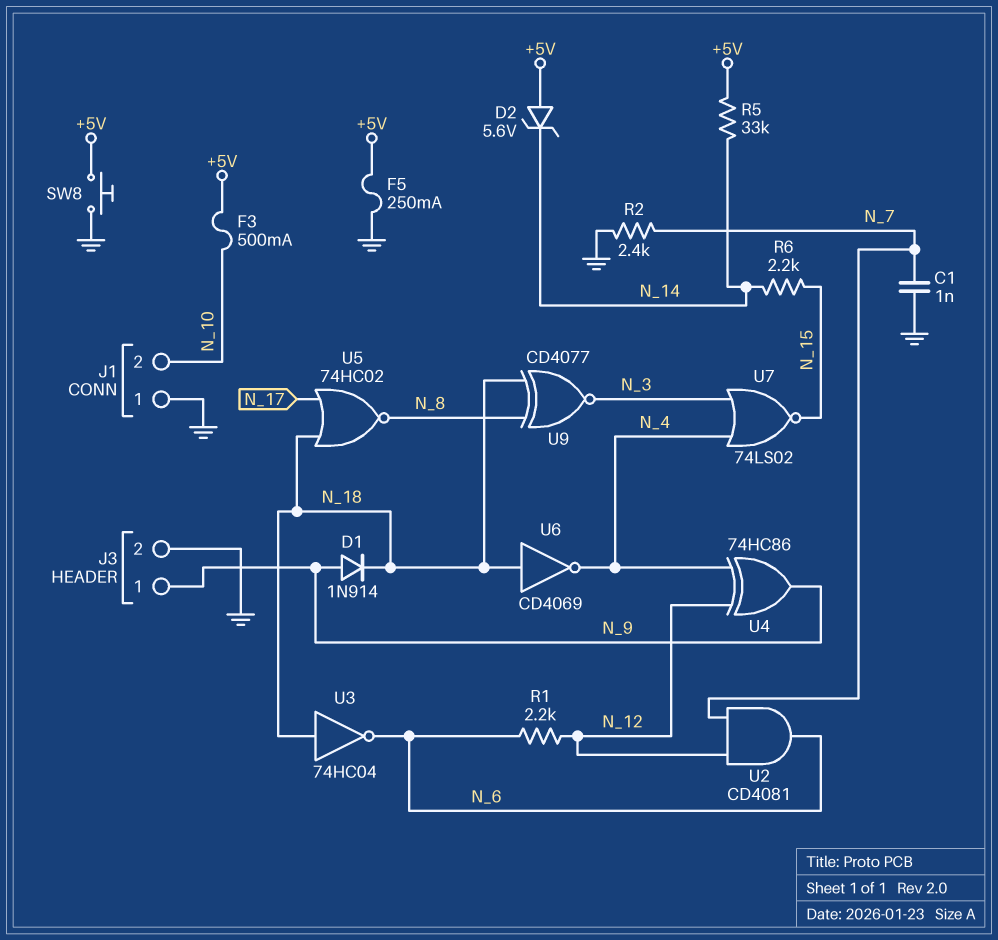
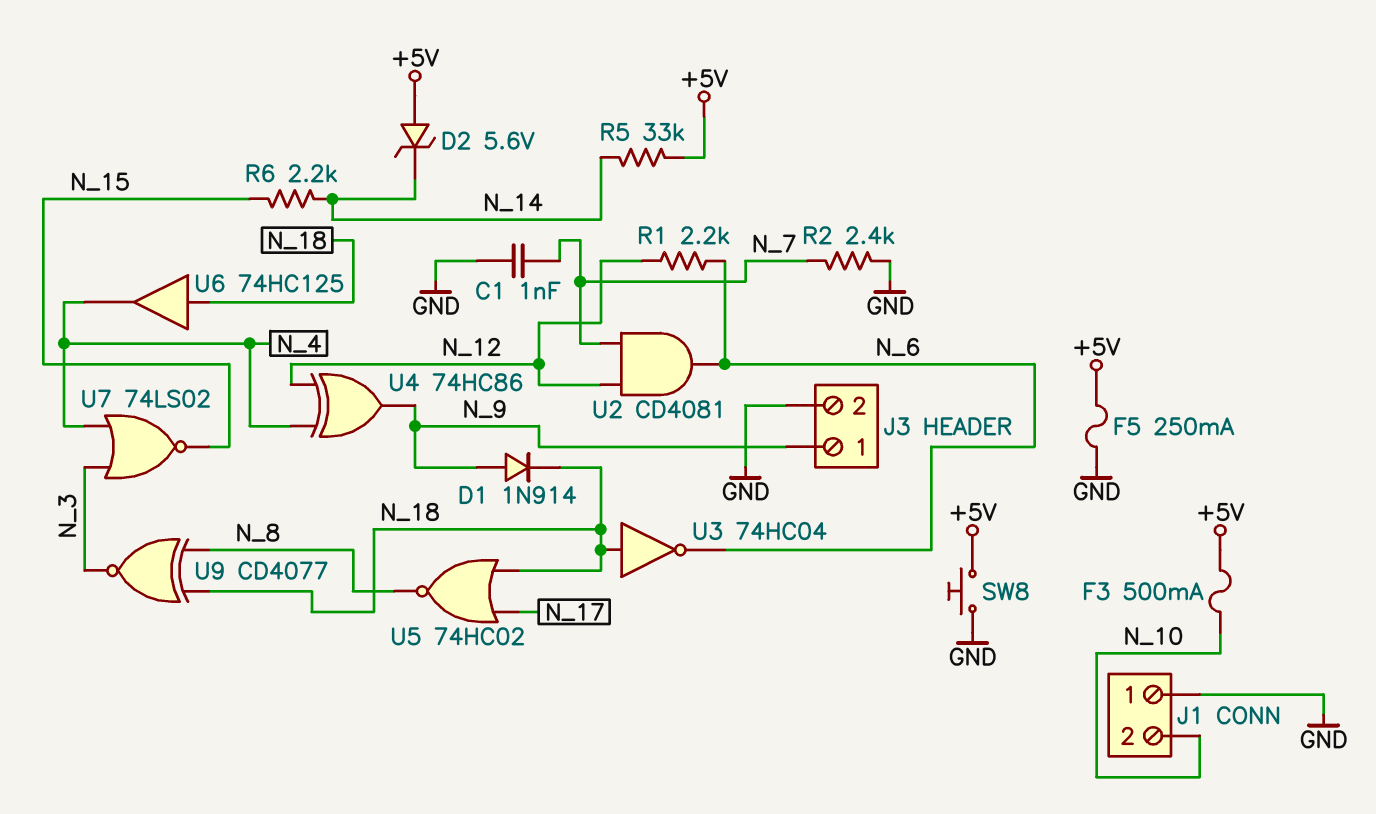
U6: NOT CD4069 (in N_18, out N_4) -> buffer 74HC125 (in N_18, out N_4)

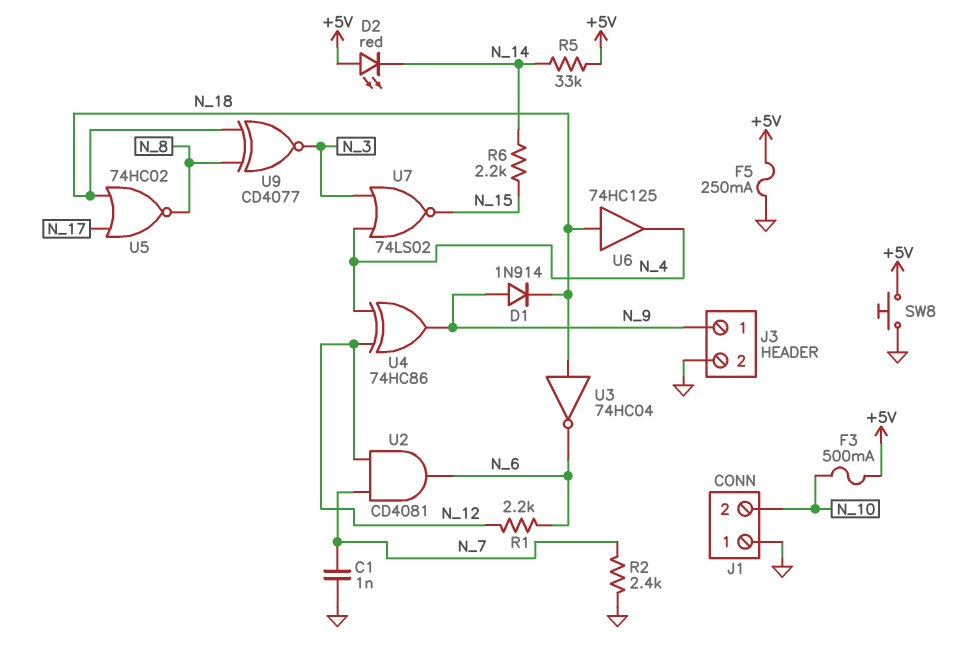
D2: zener 5.6V (A +5V, K N_14) -> LED red (A +5V, K N_14)

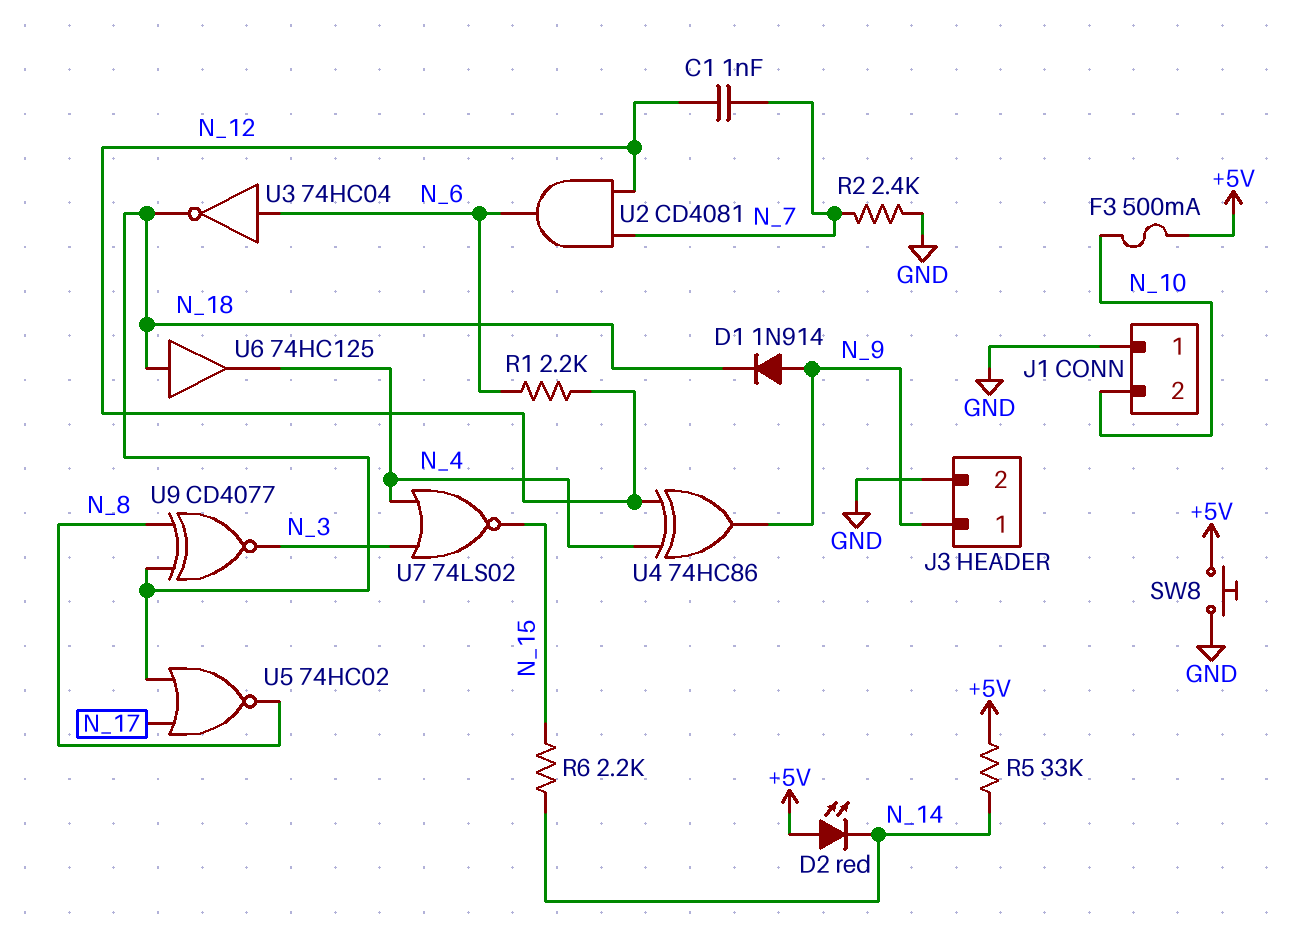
C1: 1nF (GND, N_7) -> 1nF (N_7, N_12)
F5: 250mA (+5V, GND) -> none
U3: NOT 74HC04 (in N_18, out N_6) -> NOT 74HC04 (in N_6, out N_18)

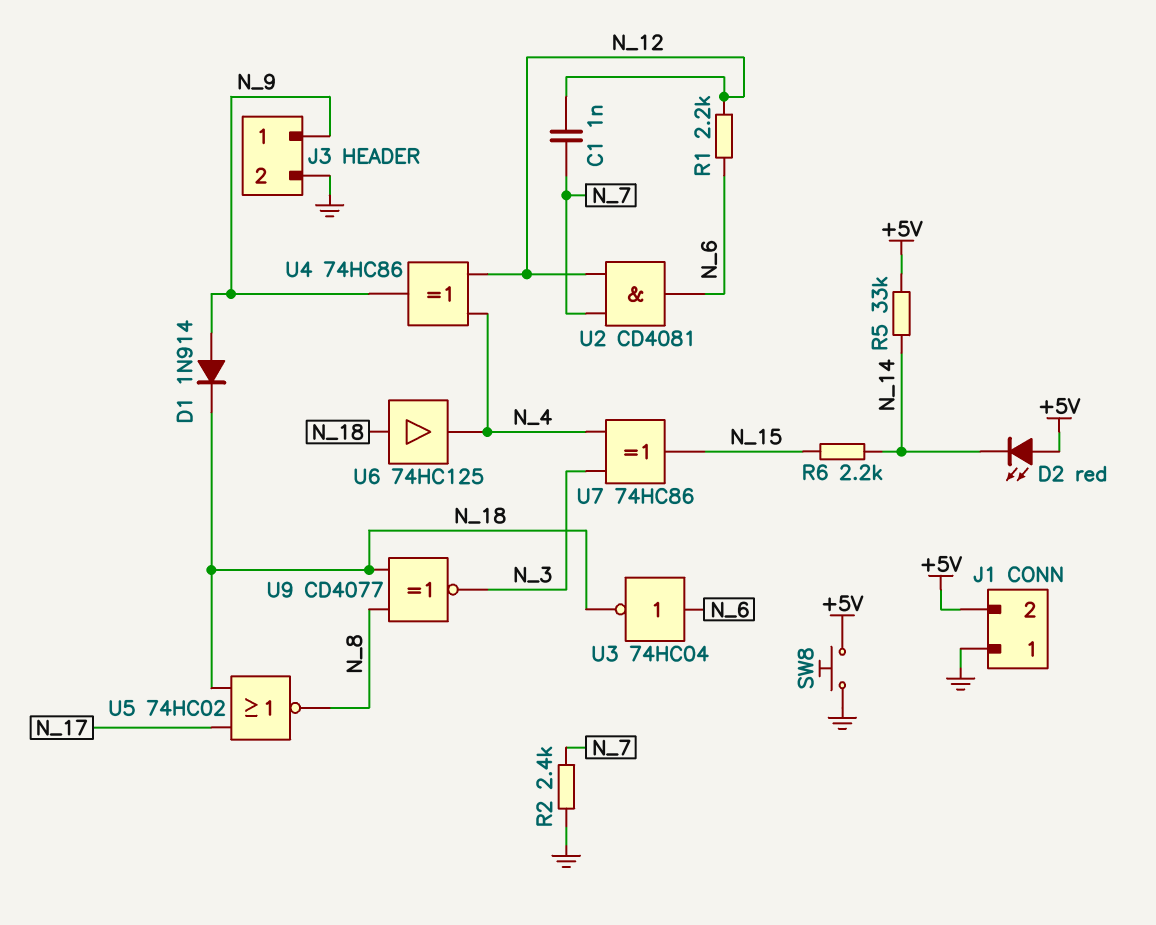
F3: 500mA (+5V, N_10) -> none
J1 pin 2: N_10 -> +5V
U7: NOR 74LS02 (in N_3, in N_4, out N_15) -> XOR 74HC86 (in N_3, in N_4, out N_15)

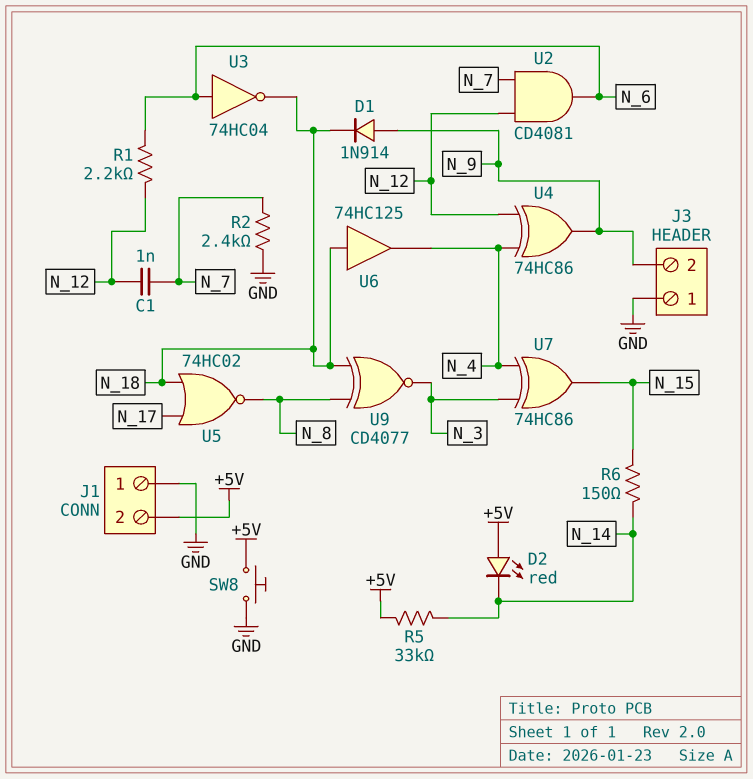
J3 pin 1: N_9 -> GND
J3 pin 2: GND -> N_9
R6: 2.2k (N_14, N_15) -> 150 (N_14, N_15)

